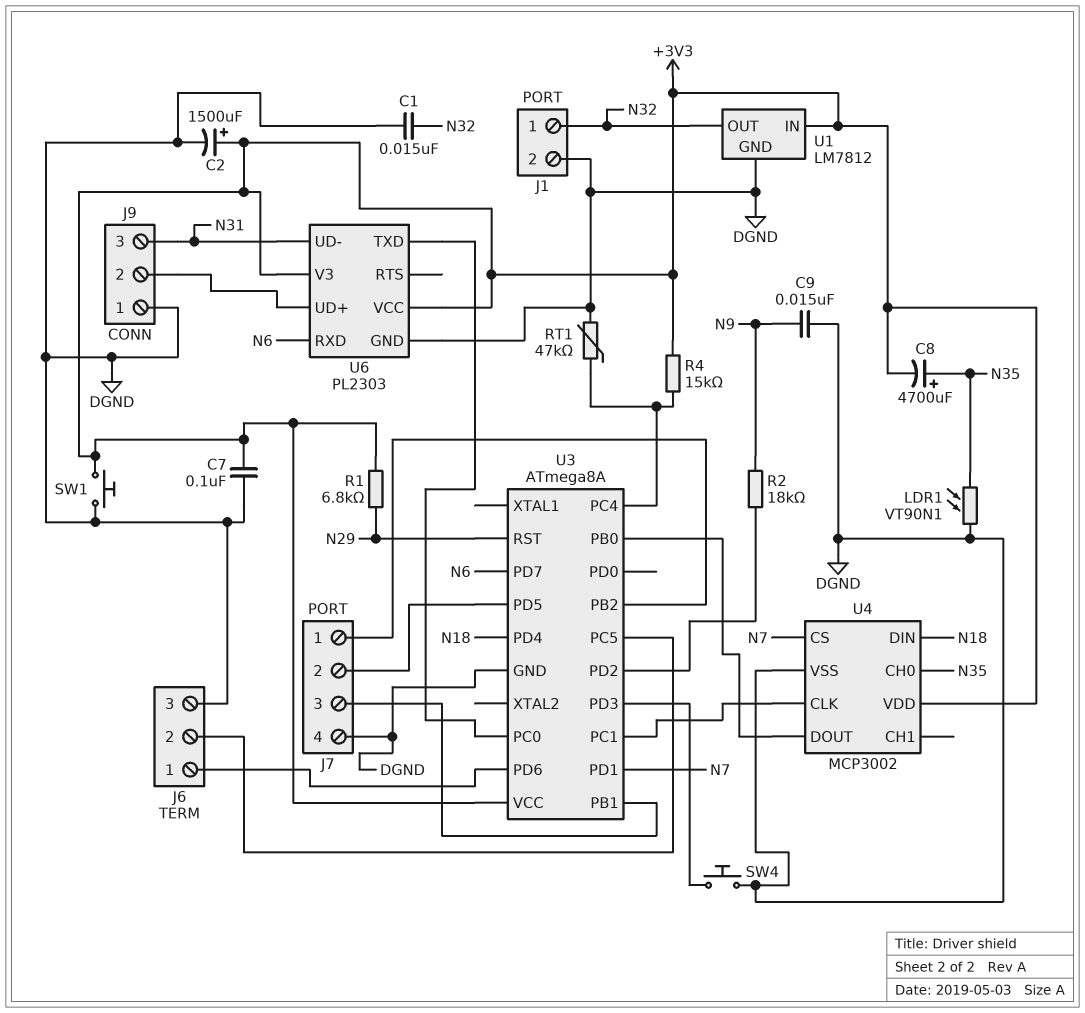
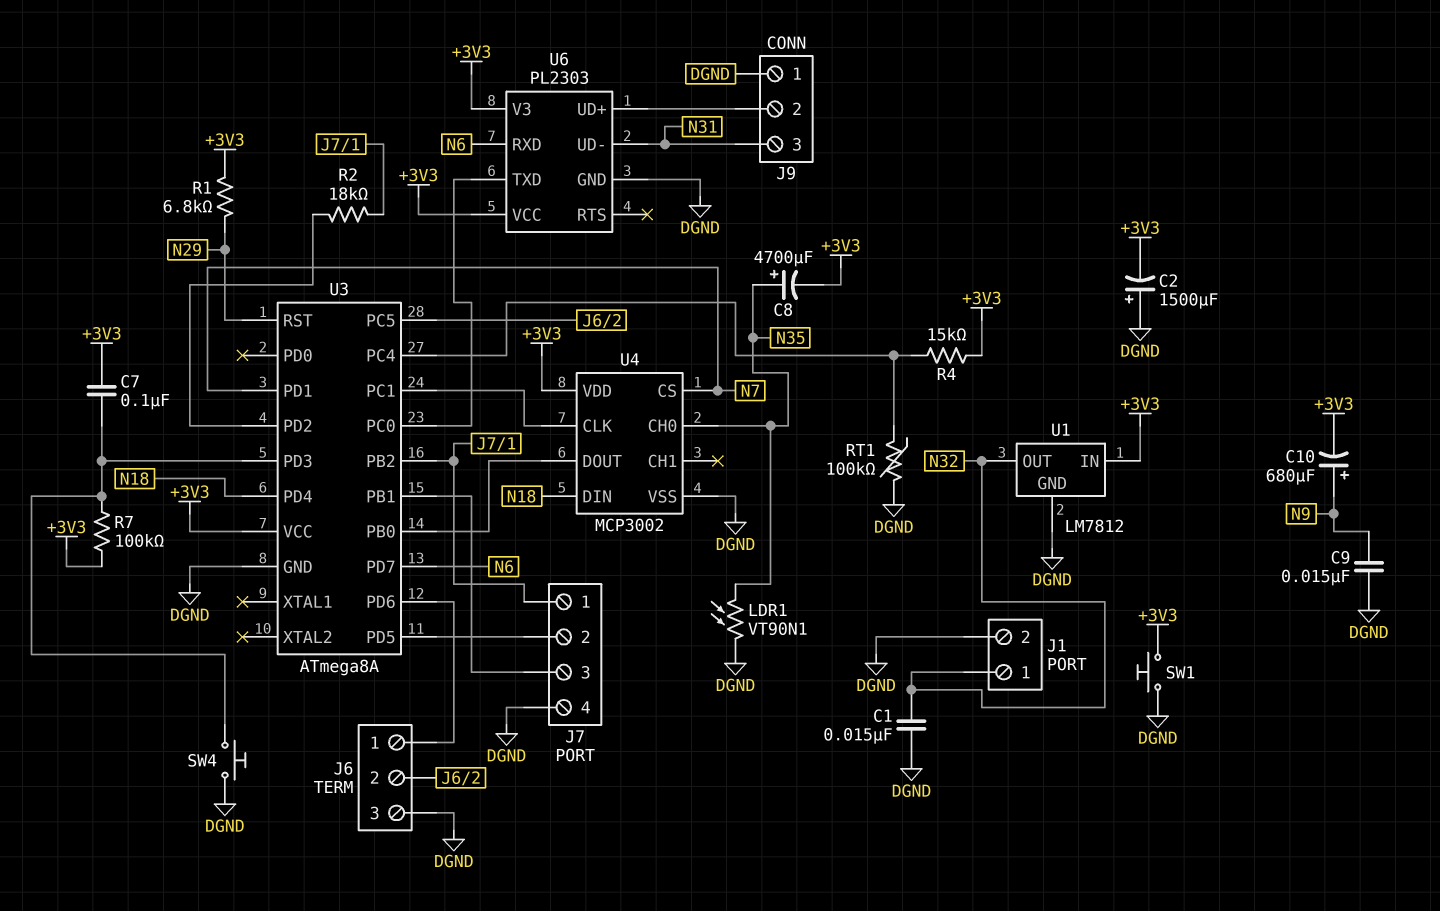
C2: 1500uF (plus +3V3, minus DGND) -> 1500uF (plus DGND, minus +3V3)
C7: 100nF (+3V3, DGND) -> 100nF (+3V3, U3/PD3)
C10: none -> 680uF (plus N9, minus +3V3)
R2: 18k (N9, U3/PD2) -> 18k (J7/1, U3/PD2)
R7: none -> 100k (+3V3, U3/PD3)
RT1: 47k (DGND, U3/PC4) -> 100k (DGND, U3/PC4)

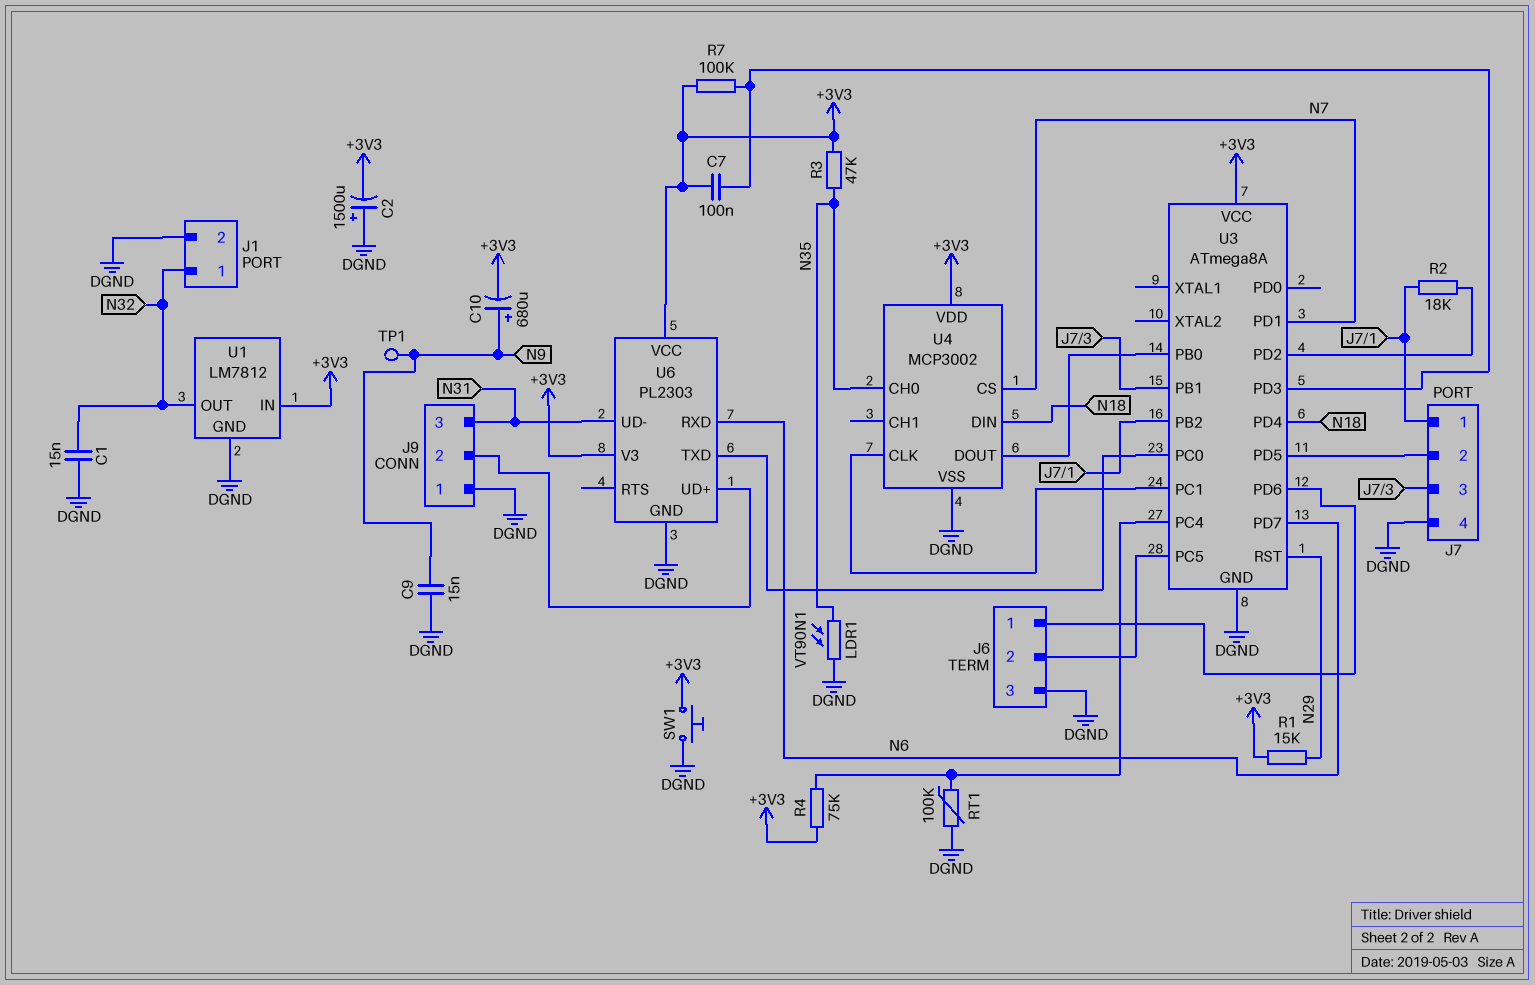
C8: 4700uF (plus N35, minus +3V3) -> none
R1: 6.8k (+3V3, N29) -> 15k (+3V3, N29)
R3: none -> 47k (+3V3, N35)
R4: 15k (+3V3, U3/PC4) -> 75k (+3V3, U3/PC4)
SW4: button (DGND, U3/PD3) -> none
TP1: none -> test point (N9)

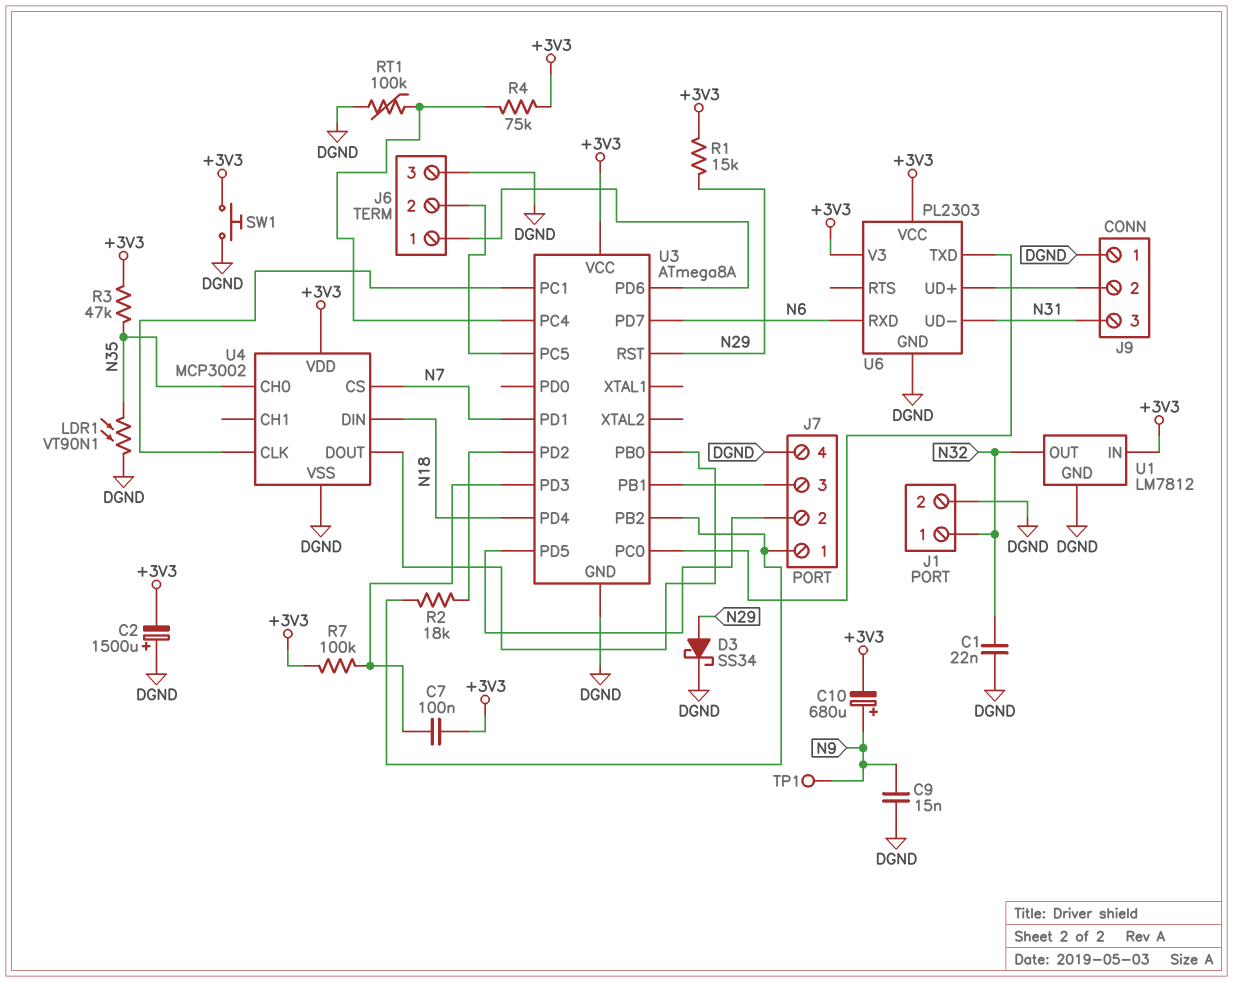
C1: 15nF (DGND, N32) -> 22nF (DGND, N32)
D3: none -> schottky SS34 (A N29, K DGND)

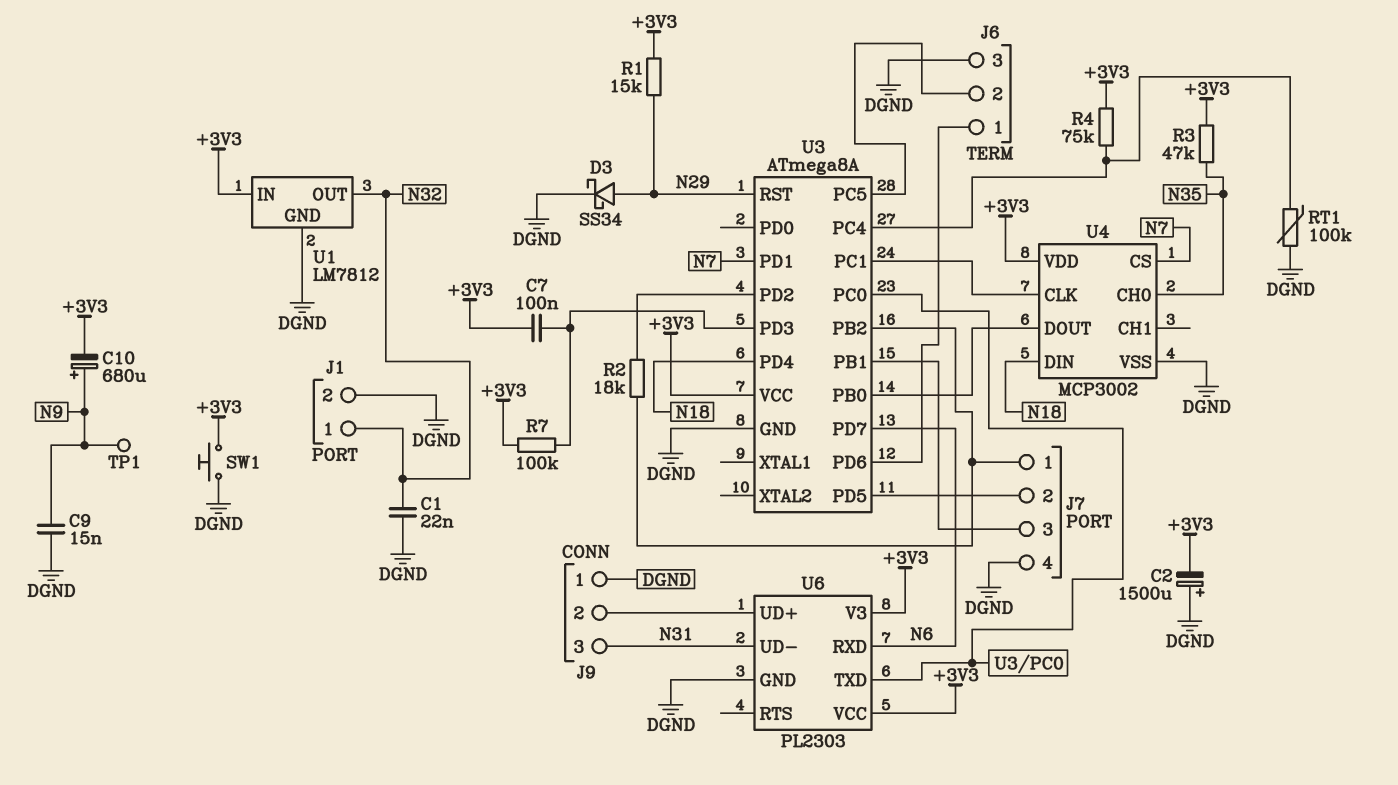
LDR1: VT90N1 (DGND, N35) -> none

